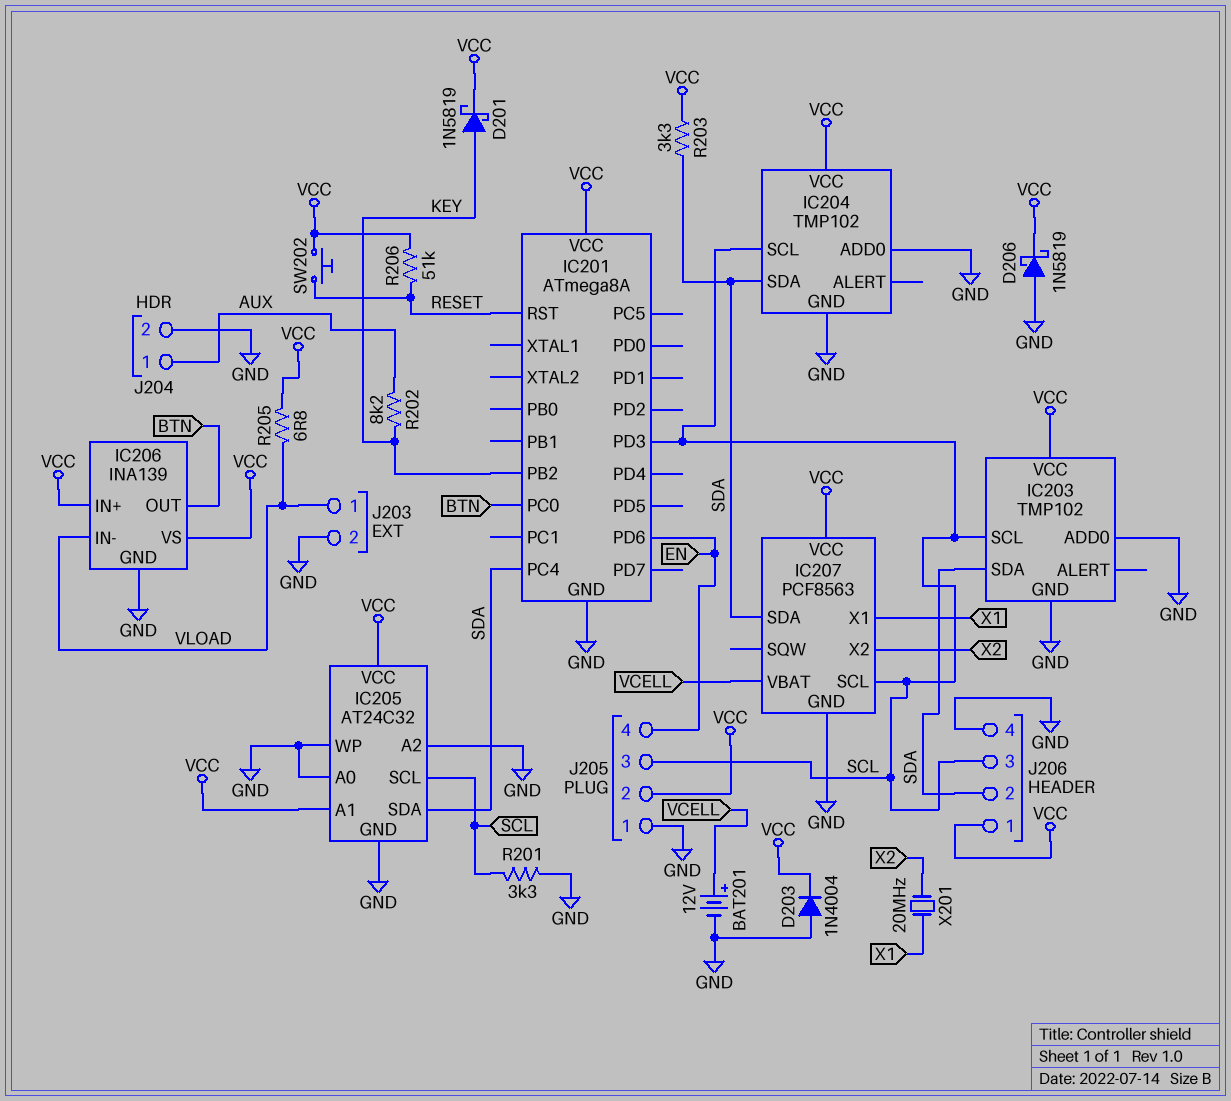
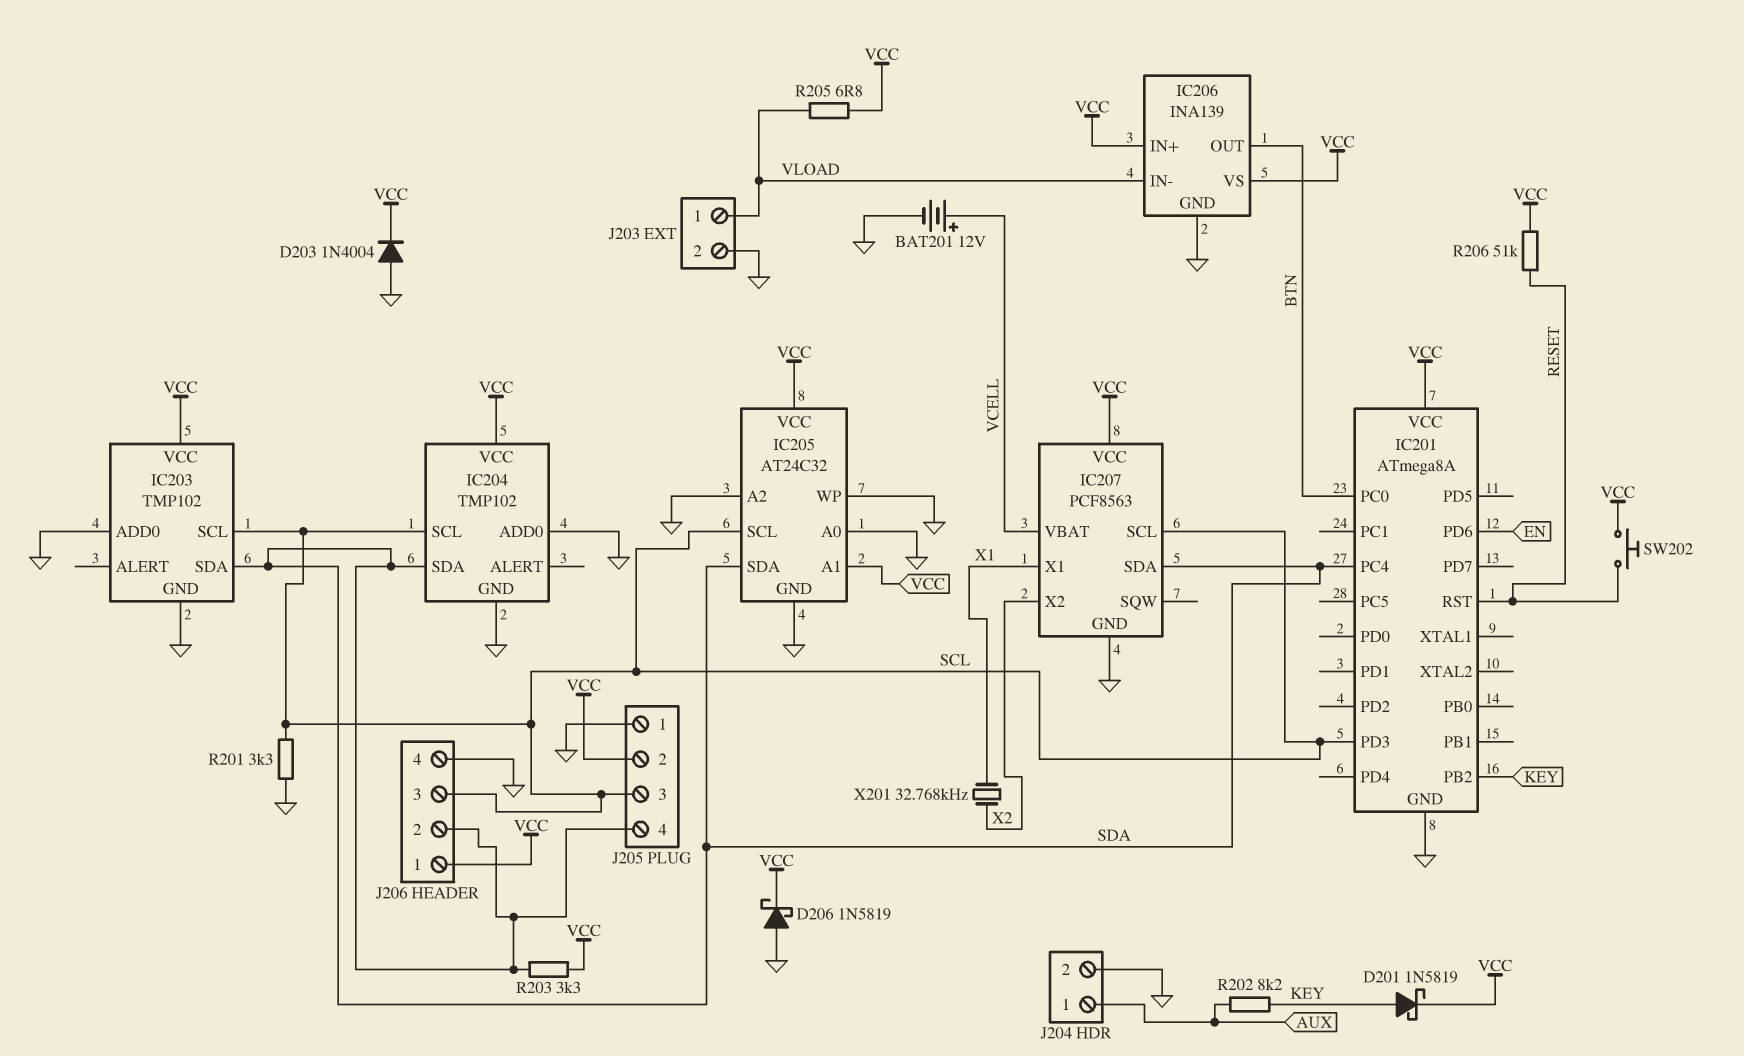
J205 pin 4: EN -> SDA
X201: 20MHz (X1, X2) -> 32.768kHz (X1, X2)

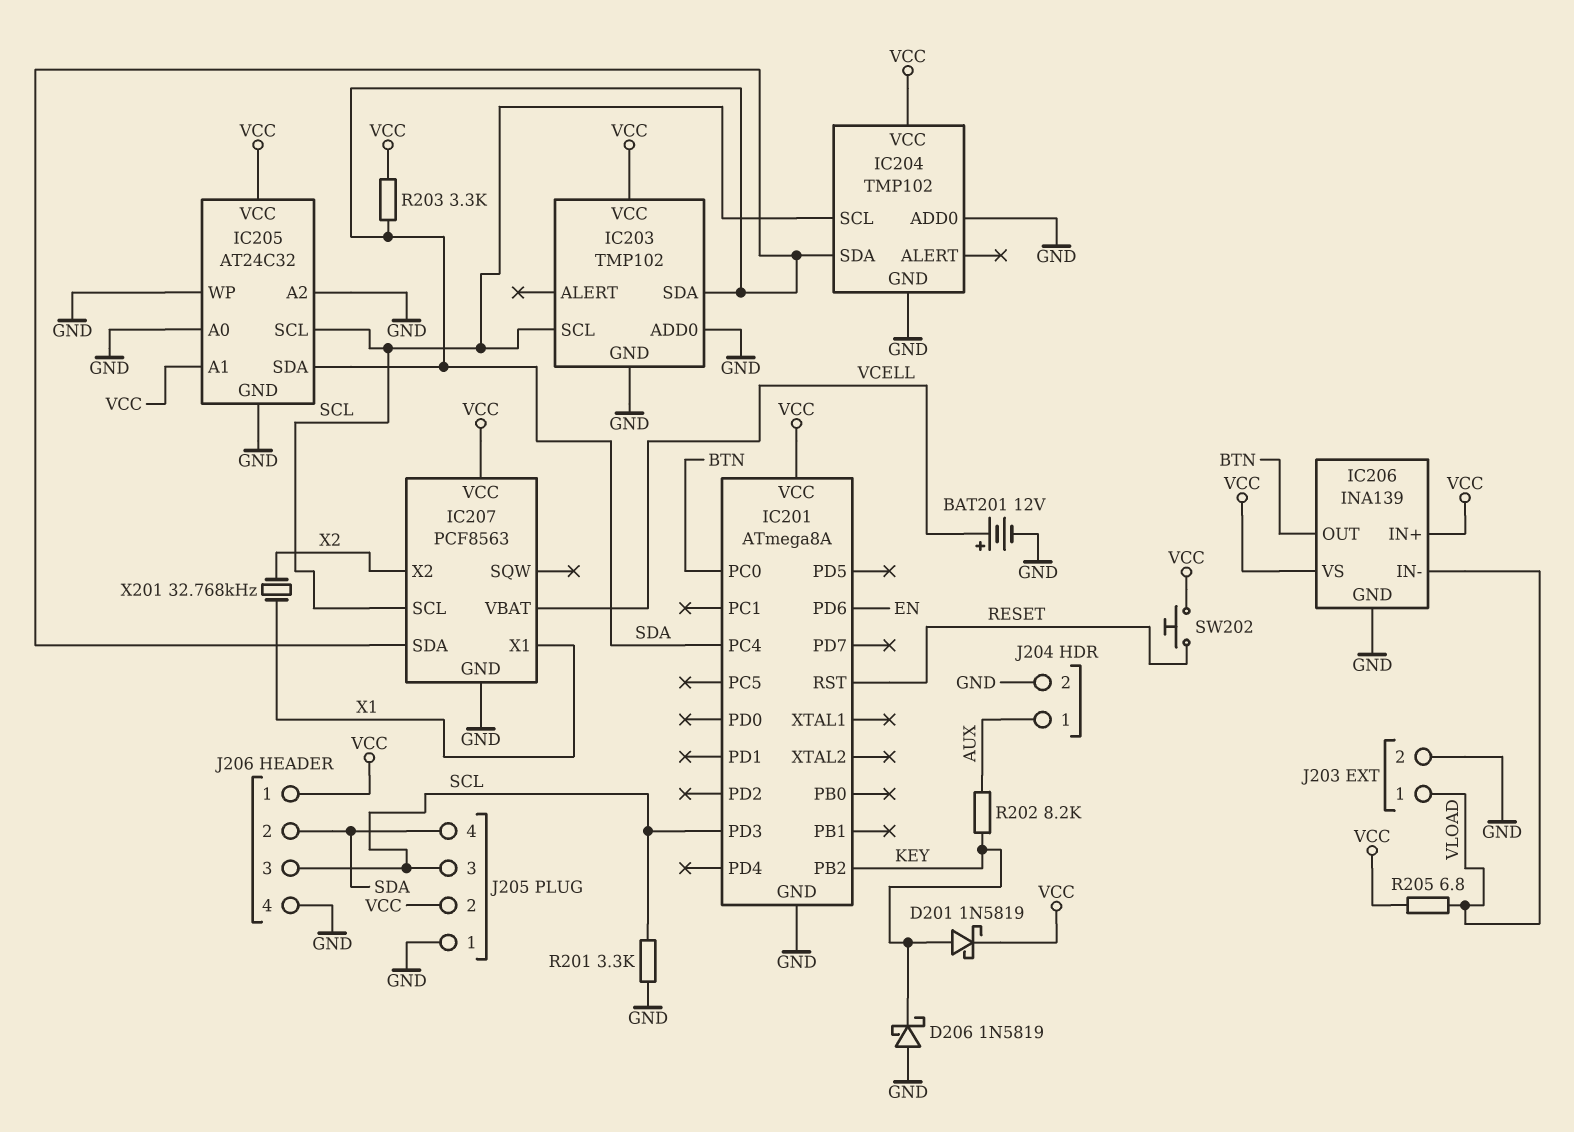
D203: diode 1N4004 (A GND, K VCC) -> none
D206: schottky 1N5819 (A GND, K VCC) -> schottky 1N5819 (A GND, K KEY)
R206: 51k (RESET, VCC) -> none

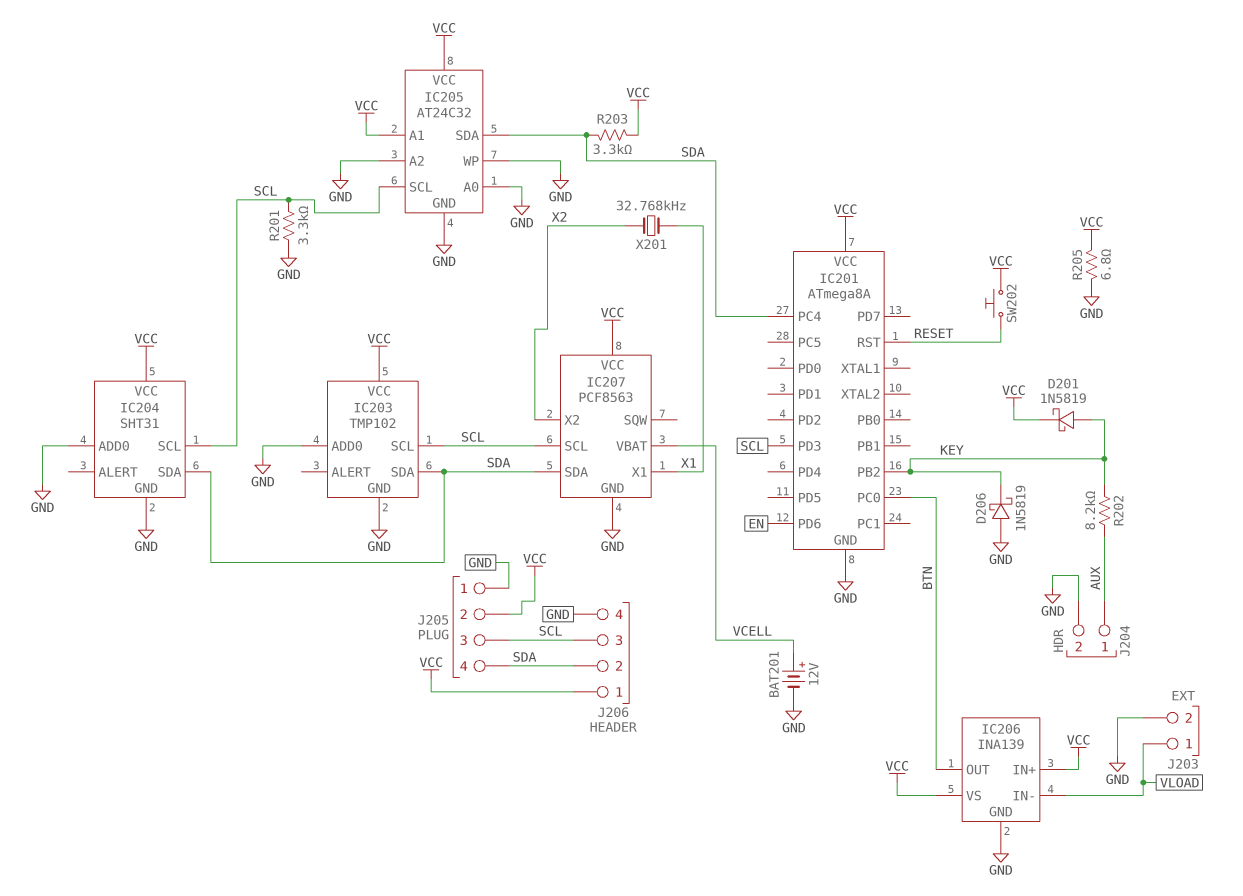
IC204: TMP102 -> SHT31
R205: 6.8 (VCC, VLOAD) -> 6.8 (GND, VCC)

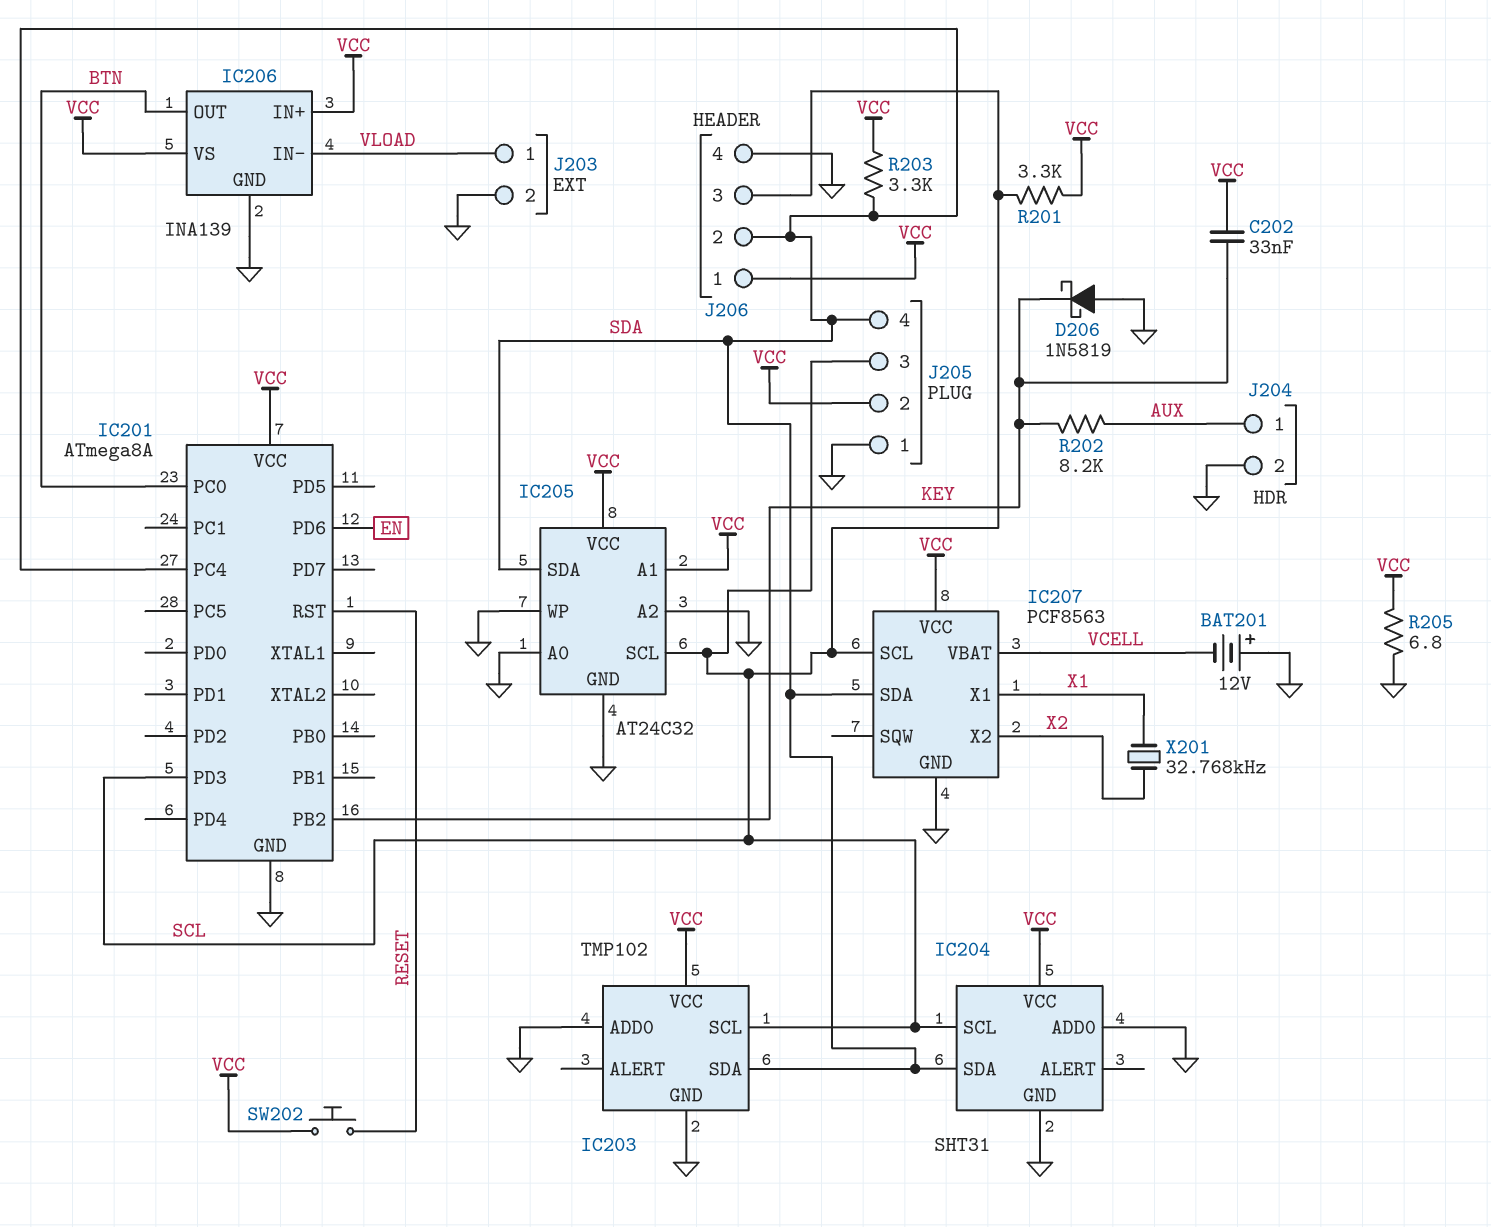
BAT201: 12V (plus VCELL, minus GND) -> 12V (plus GND, minus VCELL)
C202: none -> 33nF (KEY, VCC)
D201: schottky 1N5819 (A KEY, K VCC) -> none
R201: 3.3k (GND, SCL) -> 3.3k (SCL, VCC)

